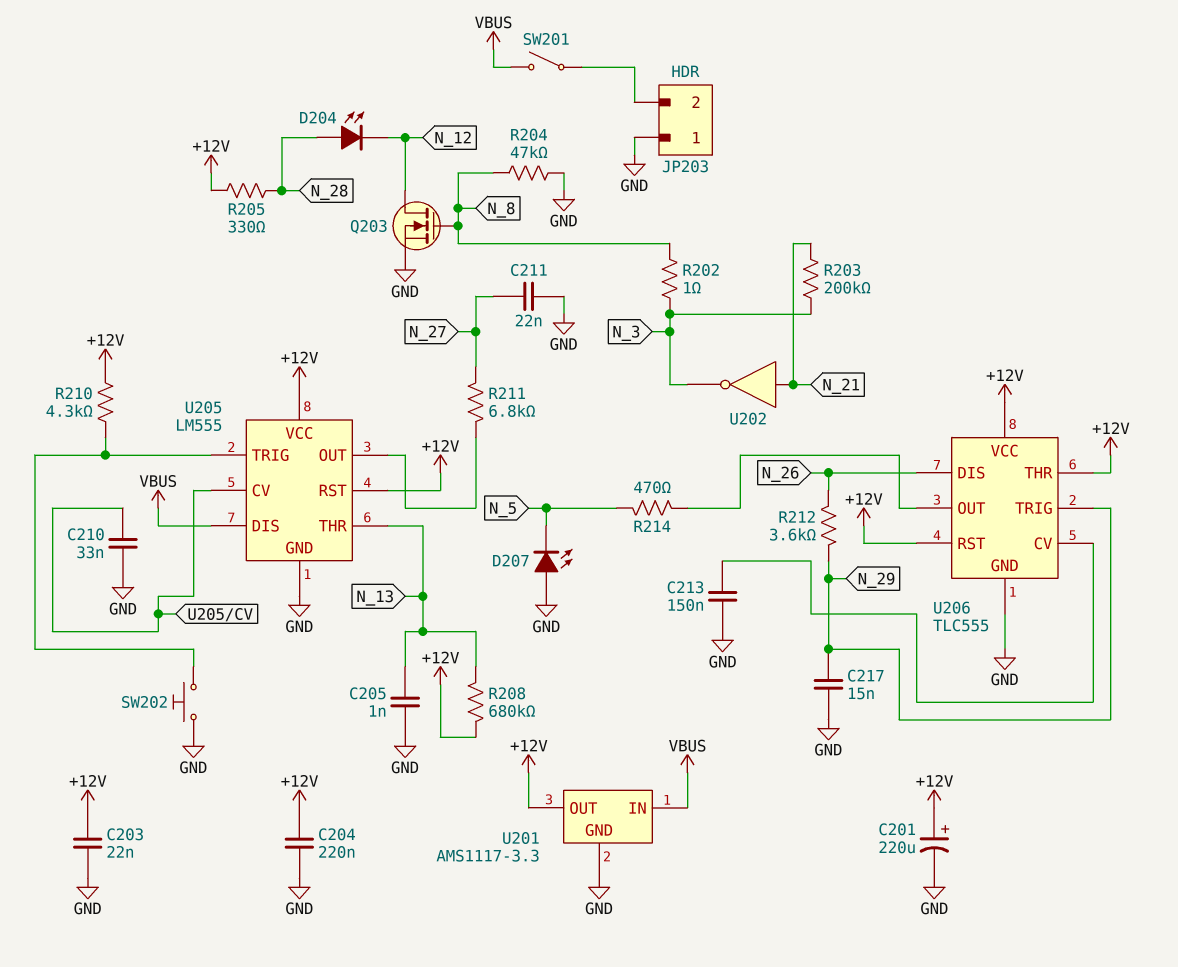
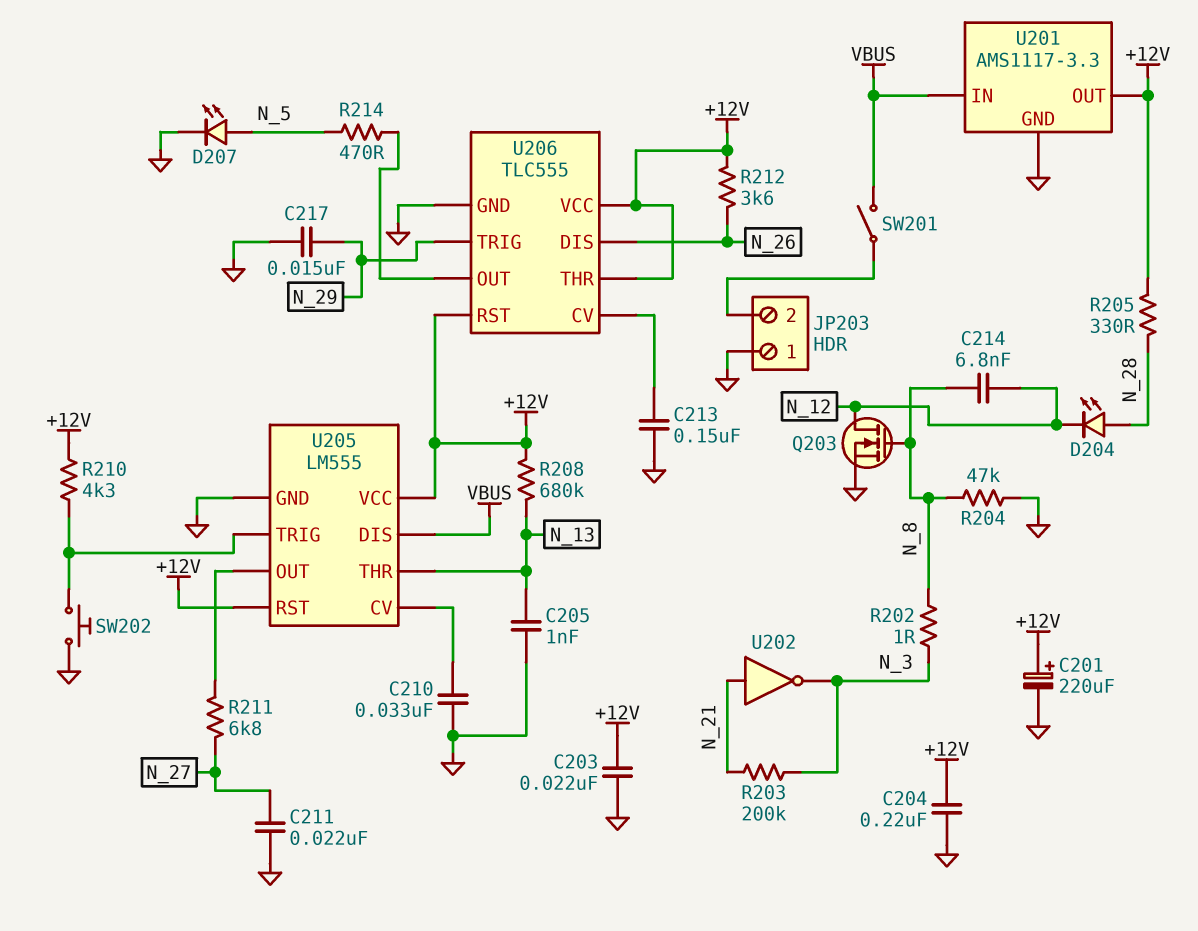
C214: none -> 6.8nF (N_8, N_12)
D207: LED (A GND, K N_5) -> LED (A N_5, K GND)
R212: 3.6k (N_26, N_29) -> 3.6k (+12V, N_26)

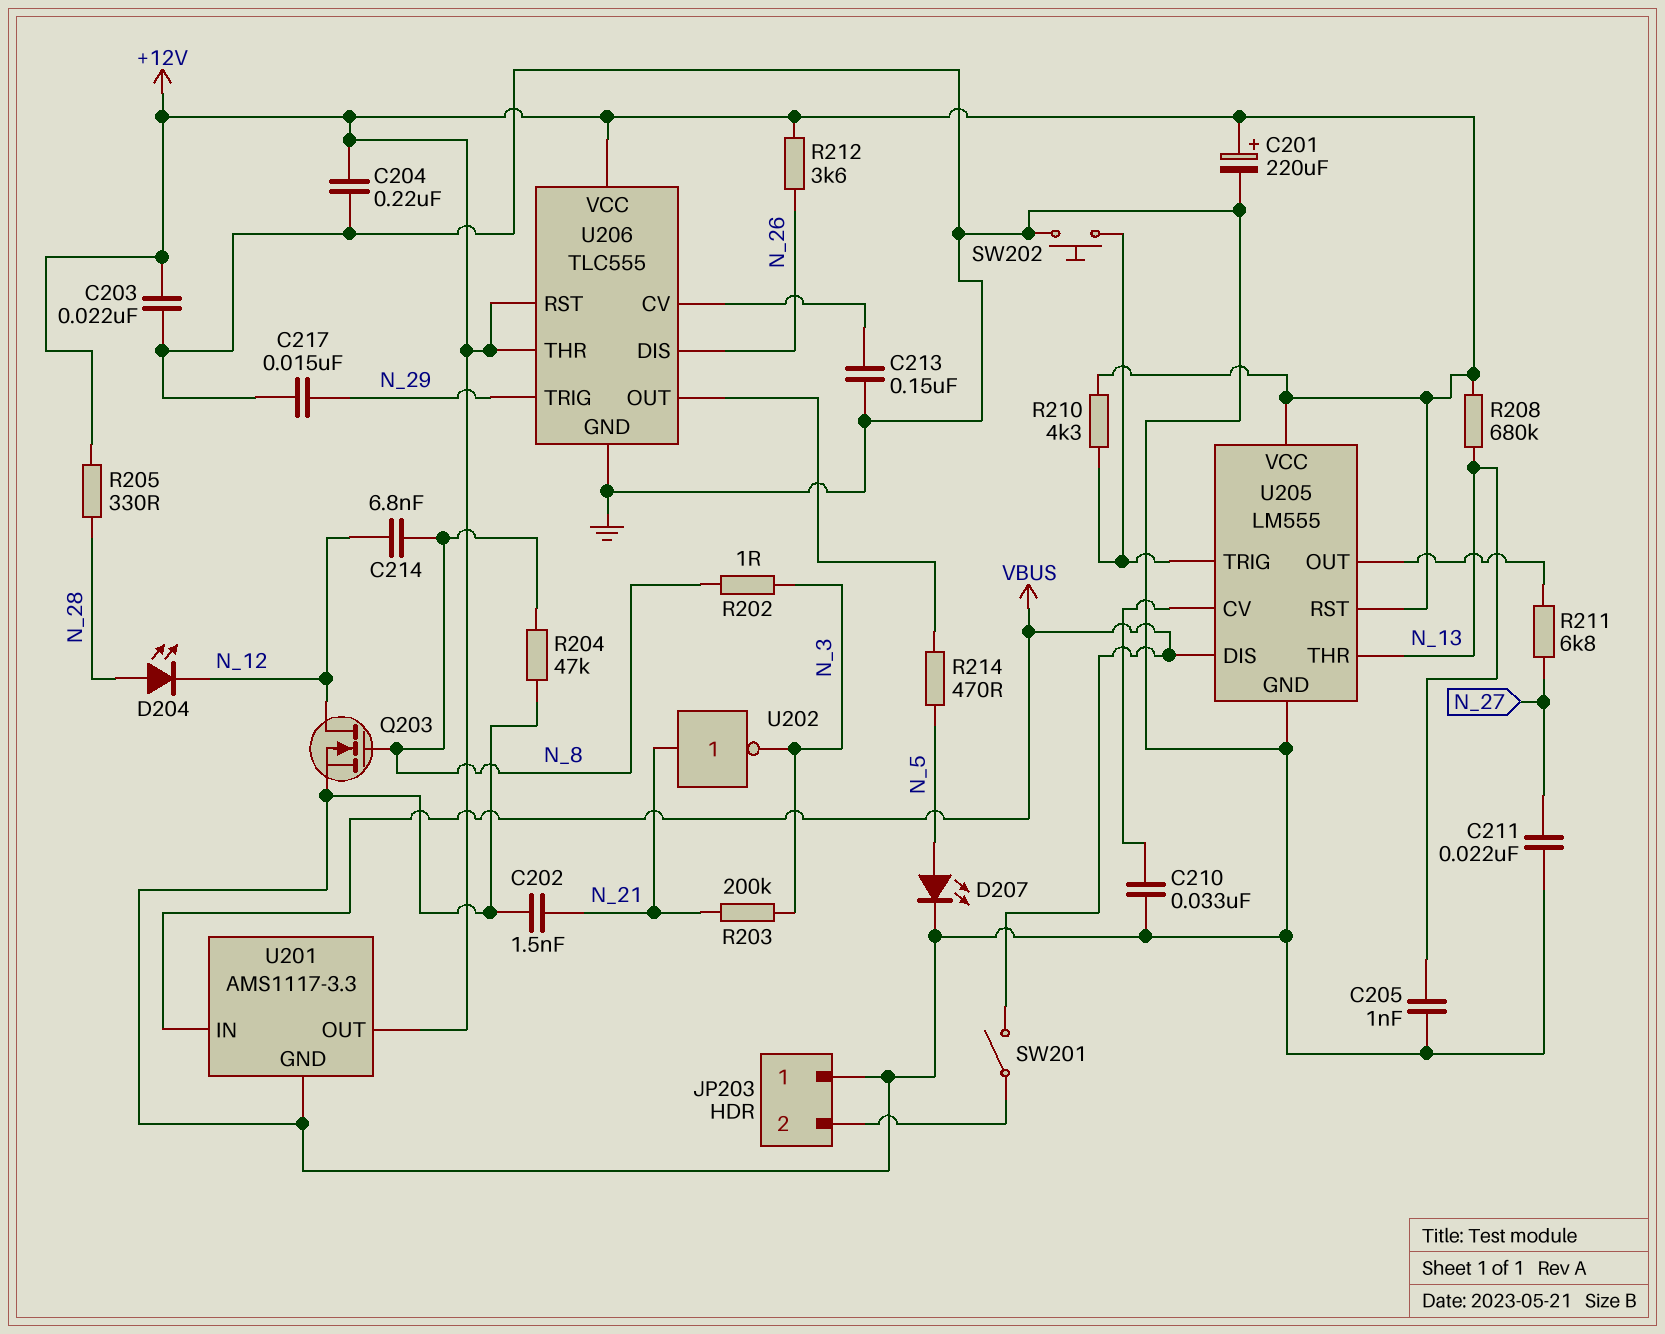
C202: none -> 1.5nF (GND, N_21)

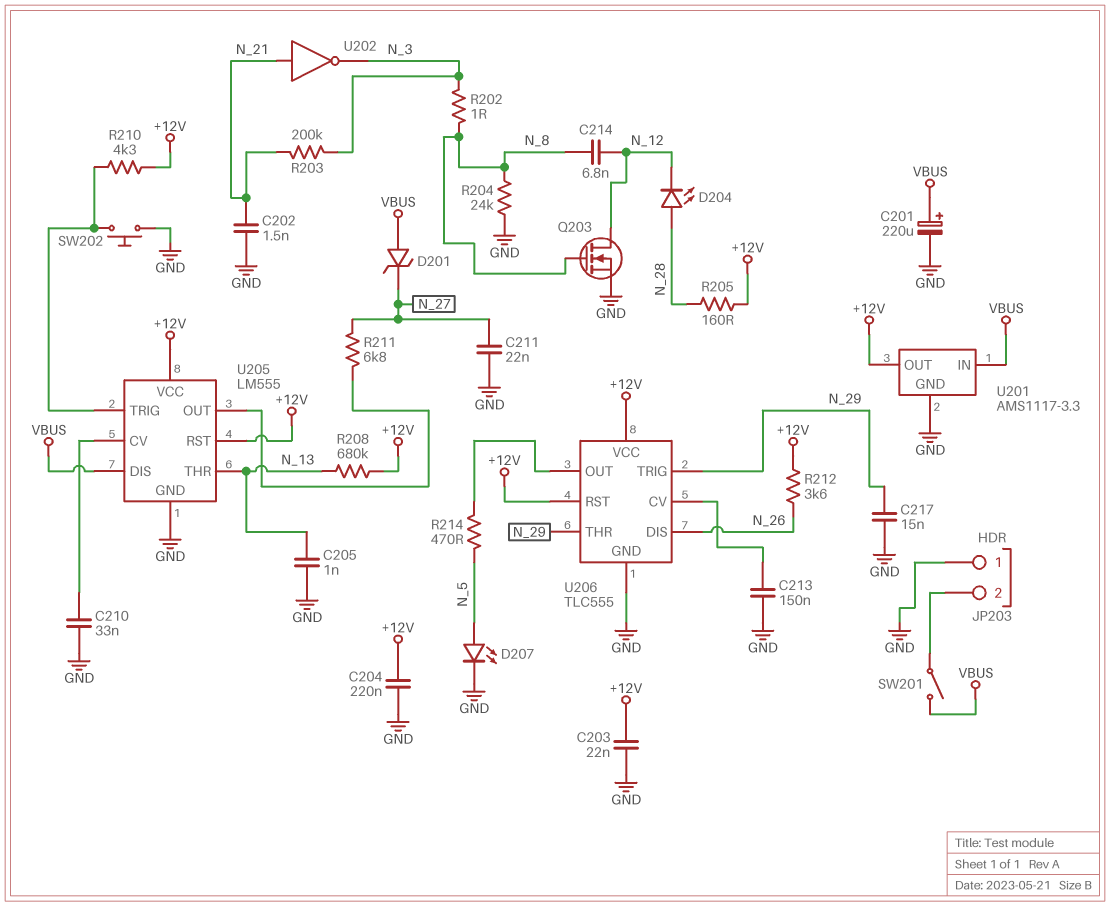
C201: 220uF (plus +12V, minus GND) -> 220uF (plus VBUS, minus GND)
D201: none -> zener (A VBUS, K N_27)
R204: 47k (GND, N_8) -> 24k (GND, N_8)
R205: 330 (+12V, N_28) -> 160 (+12V, N_28)
U206 pin THR: +12V -> N_29

